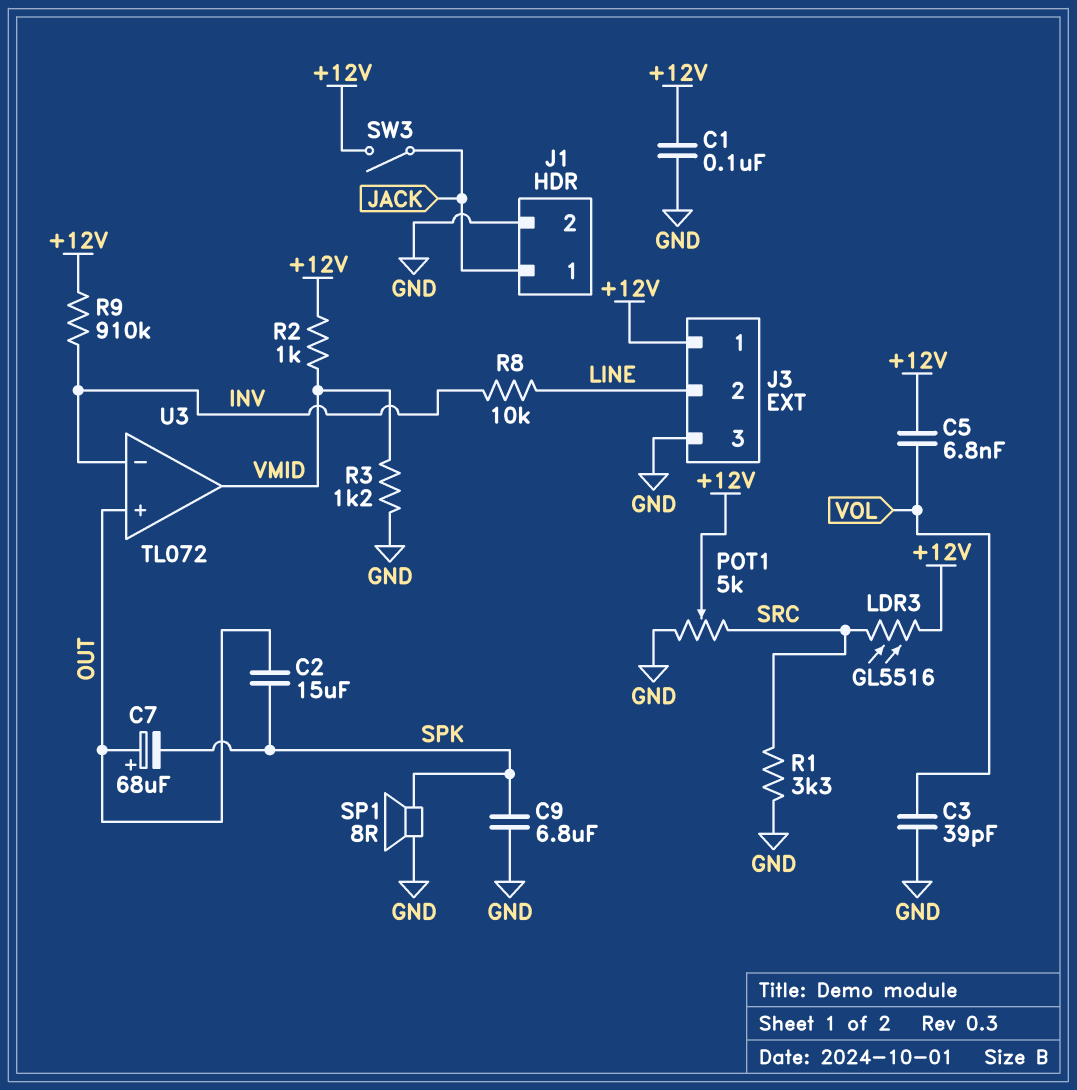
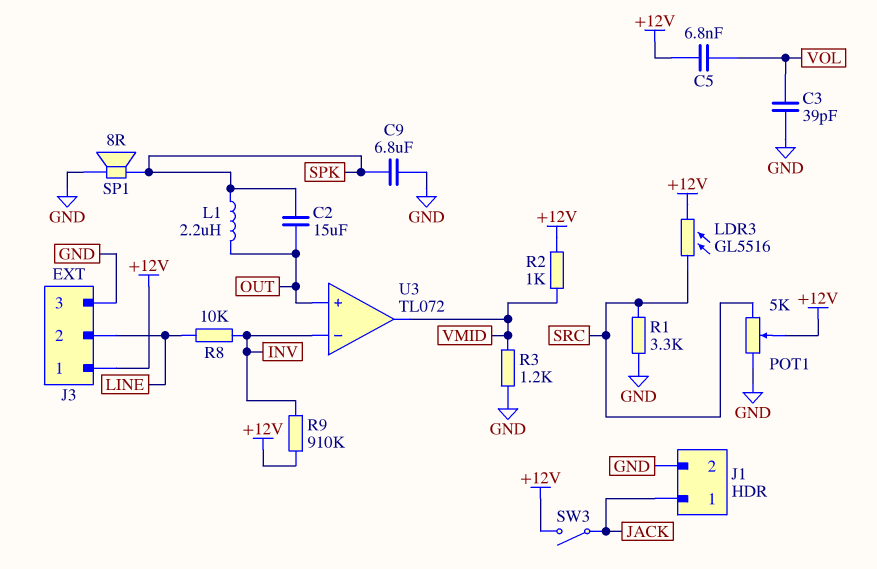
C1: 100nF (+12V, GND) -> none
C7: 68uF (plus OUT, minus SPK) -> none
L1: none -> 2.2uH (OUT, SPK)

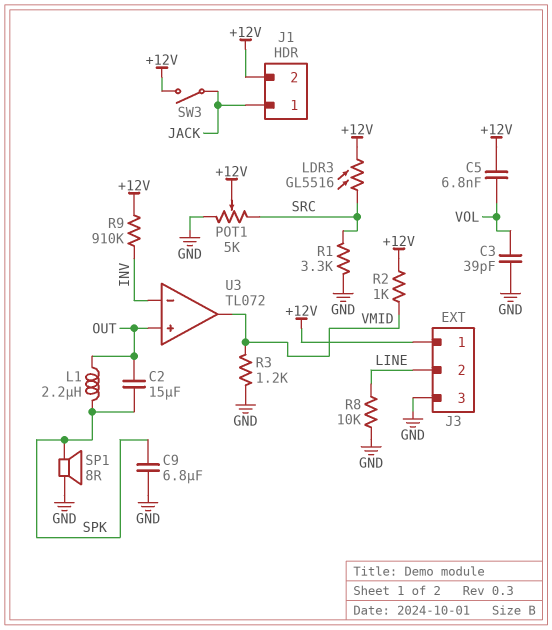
J1 pin 2: GND -> +12V
R8: 10k (INV, LINE) -> 10k (GND, LINE)

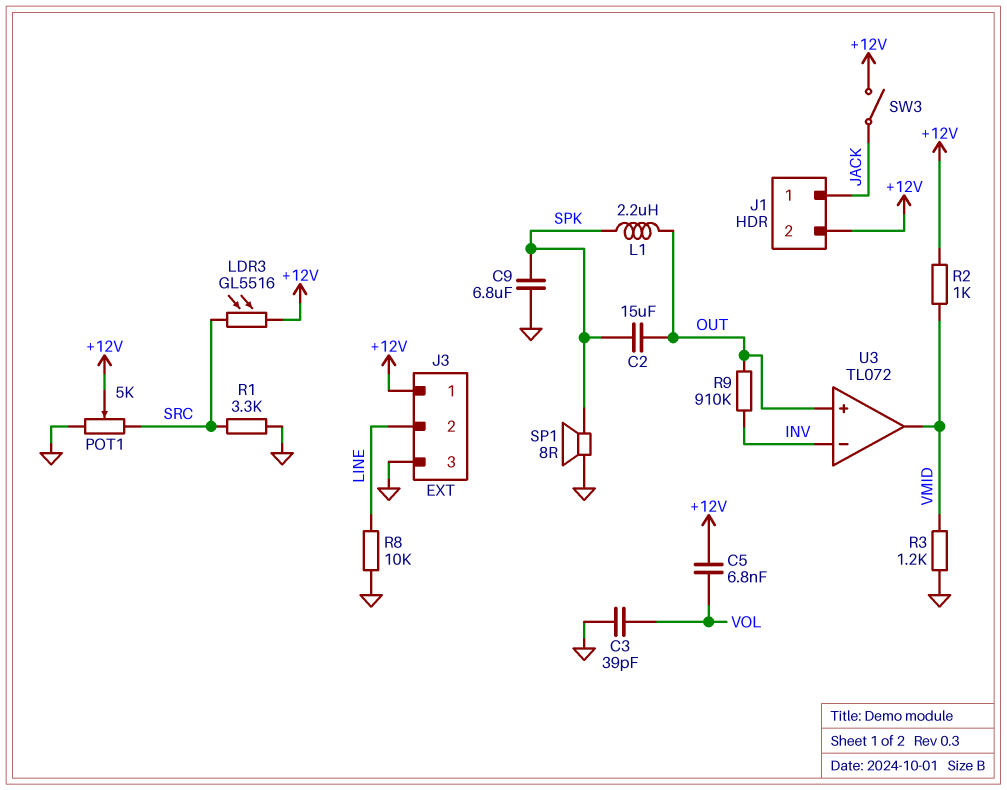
R9: 910k (+12V, INV) -> 910k (INV, OUT)

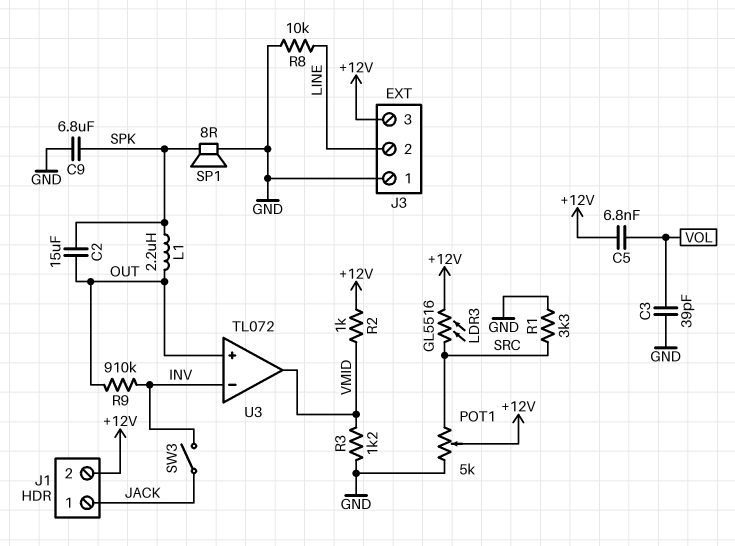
J3 pin 1: +12V -> GND
J3 pin 3: GND -> +12V
SW3: switch (+12V, JACK) -> switch (INV, JACK)

